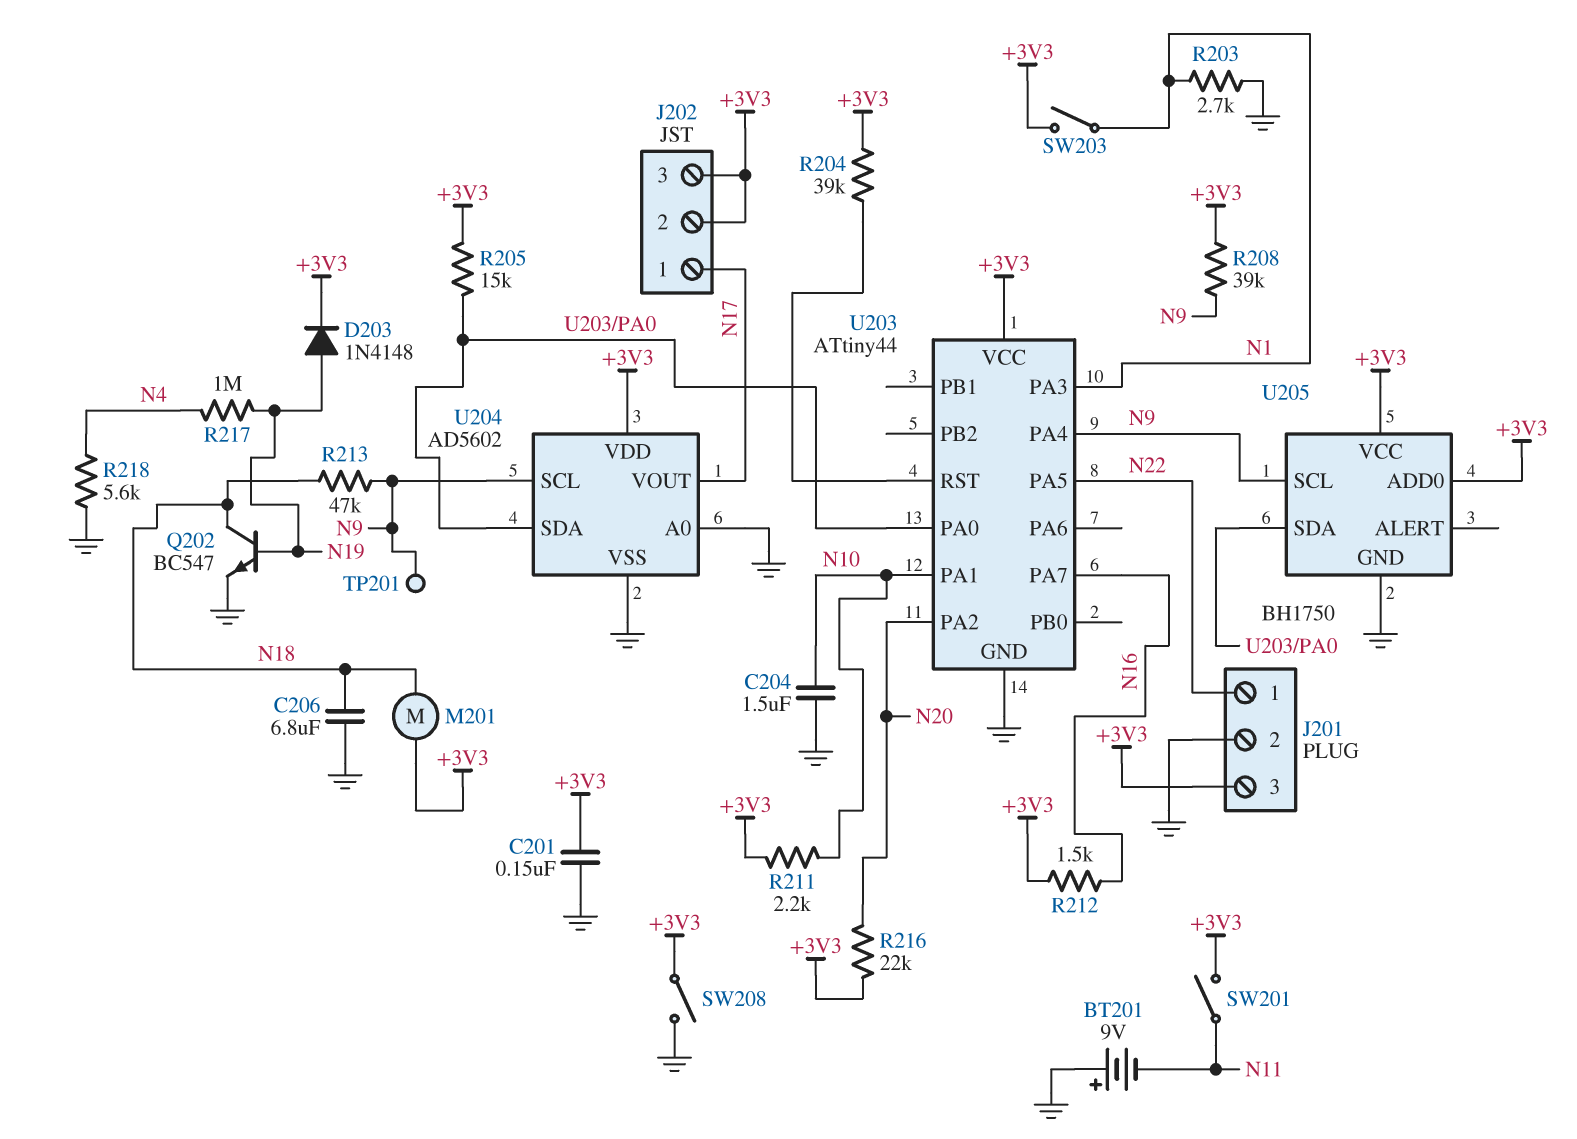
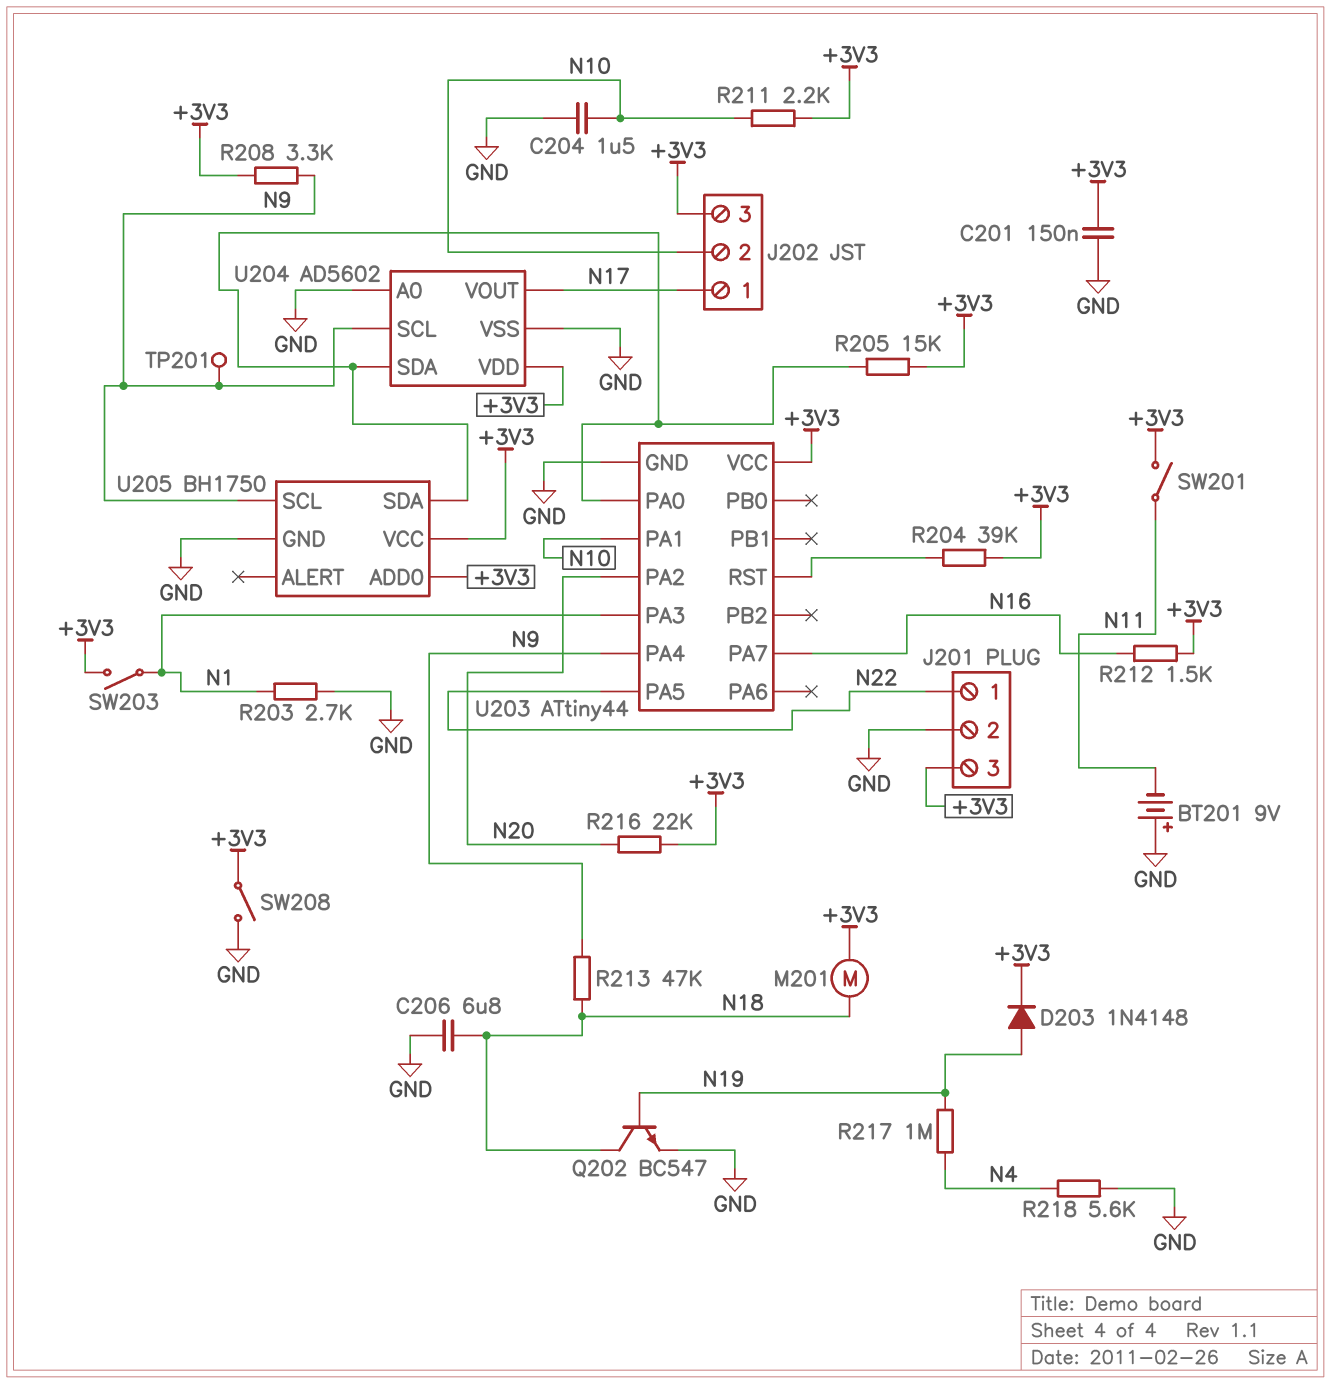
J202 pin 2: +3V3 -> N10
R208: 39k (+3V3, N9) -> 3.3k (+3V3, N9)

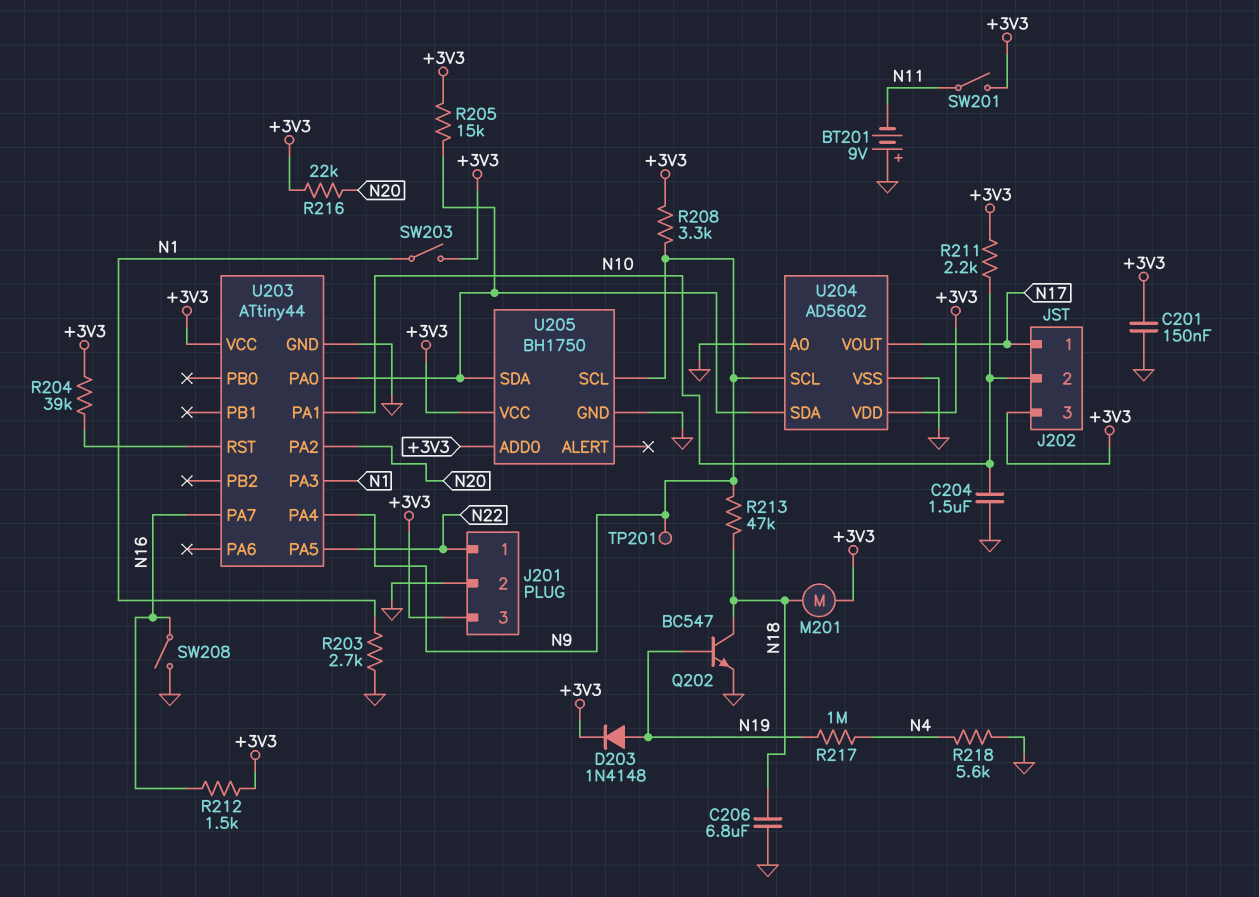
SW208: switch (+3V3, GND) -> switch (GND, N16)

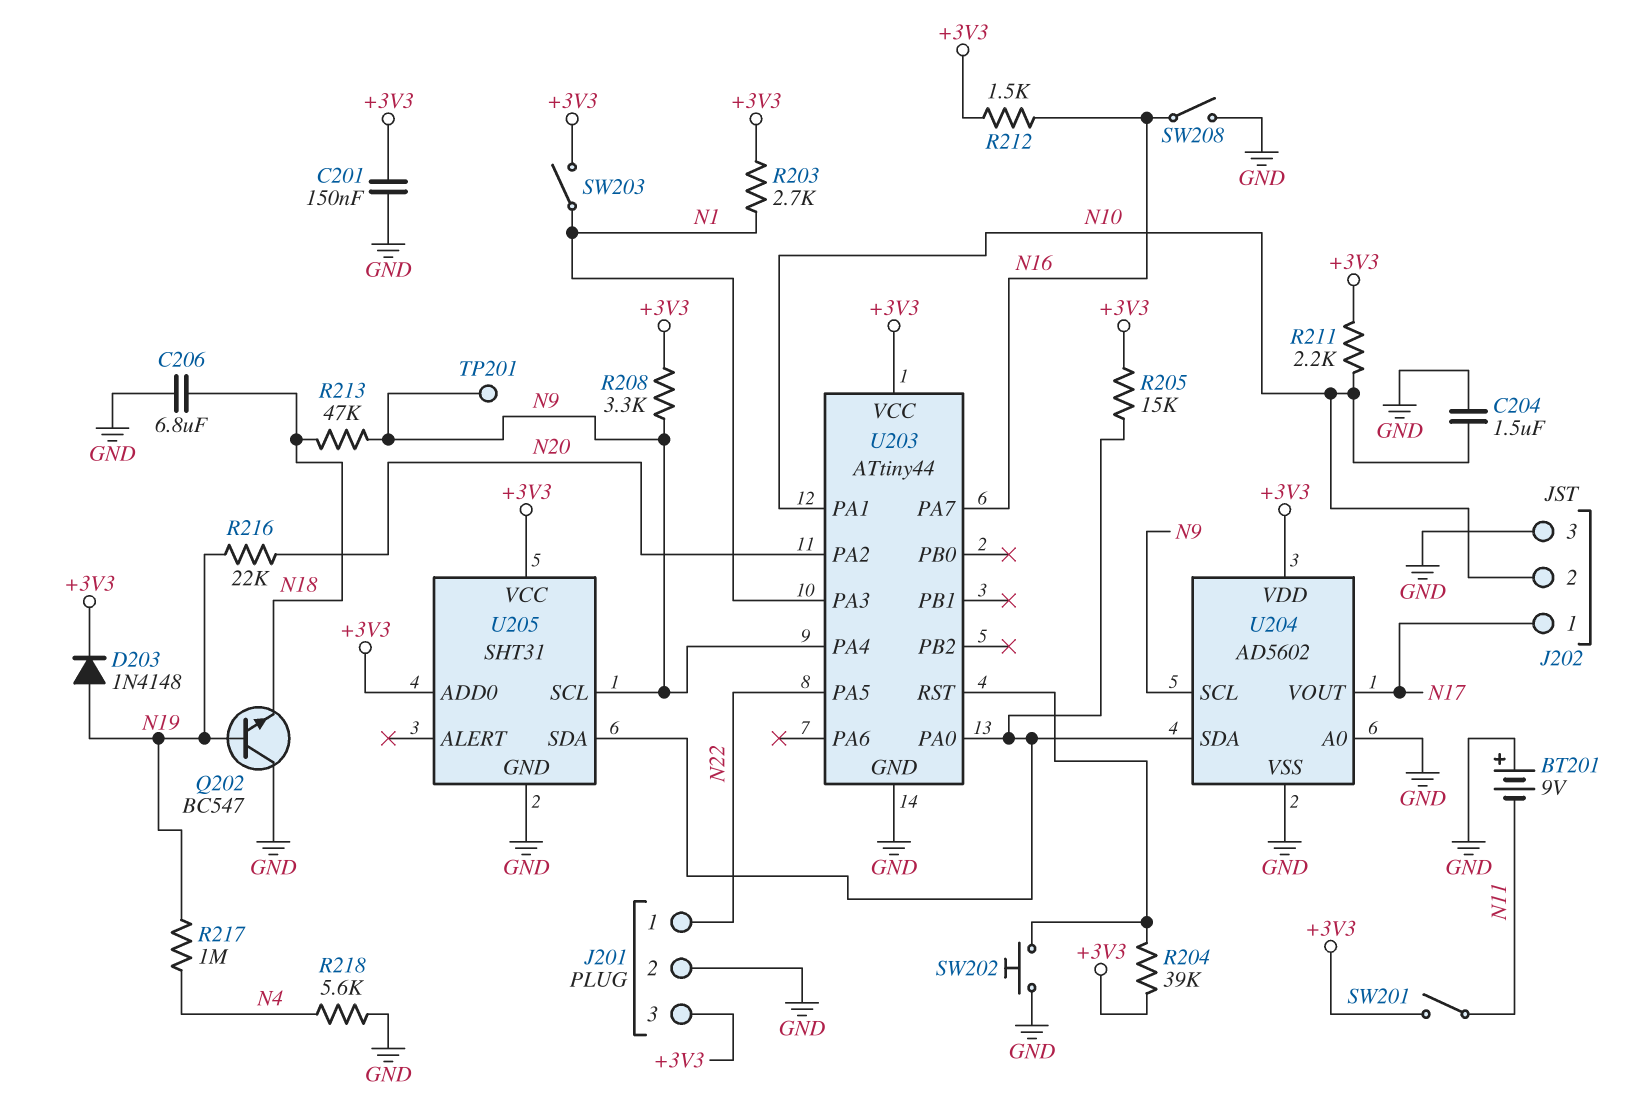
J202 pin 3: +3V3 -> GND
M201: motor (+3V3, N18) -> none
Q202: NPN BC547 (B N19, C N18, E GND) -> NPN BC547 (B N19, C GND, E N18)
R203: 2.7k (GND, N1) -> 2.7k (+3V3, N1)
R216: 22k (+3V3, N20) -> 22k (N19, N20)
SW202: none -> button (GND, U203/RST)
U205: BH1750 -> SHT31

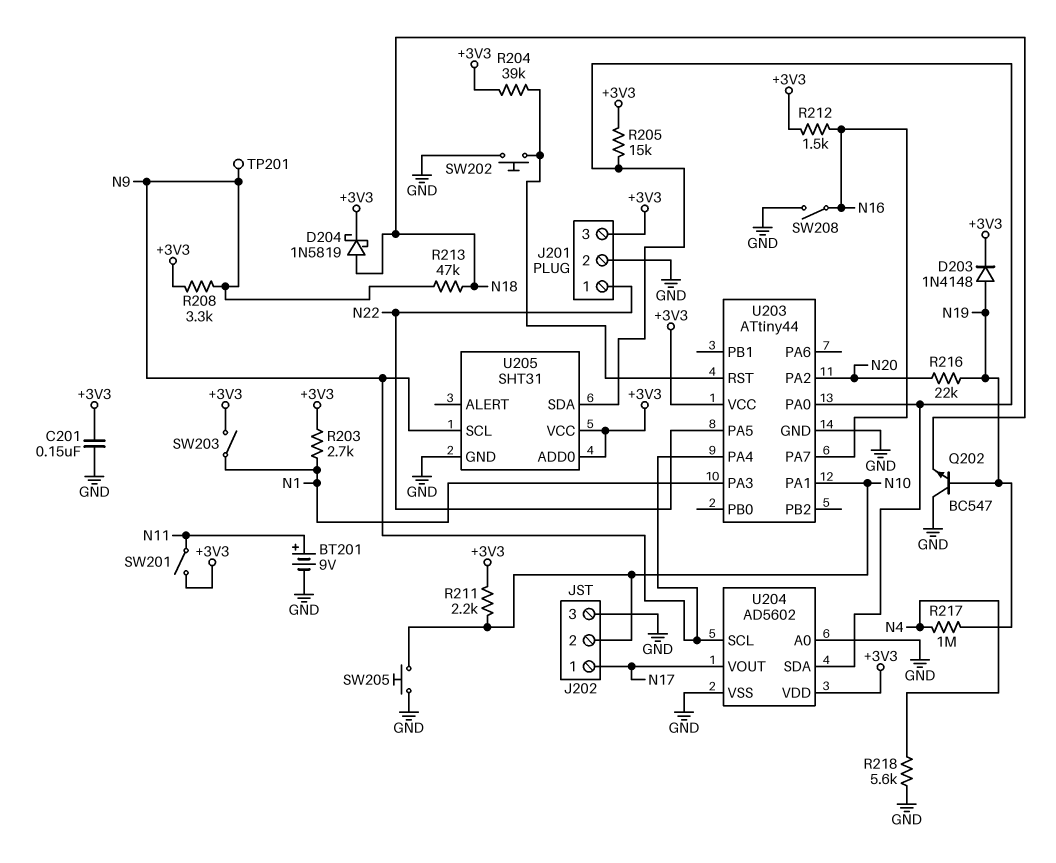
BT201: 9V (plus GND, minus N11) -> 9V (plus N11, minus GND)
C204: 1.5uF (GND, N10) -> none
C206: 6.8uF (GND, N18) -> none
D204: none -> schottky 1N5819 (A N18, K +3V3)
SW205: none -> button (GND, N10)

